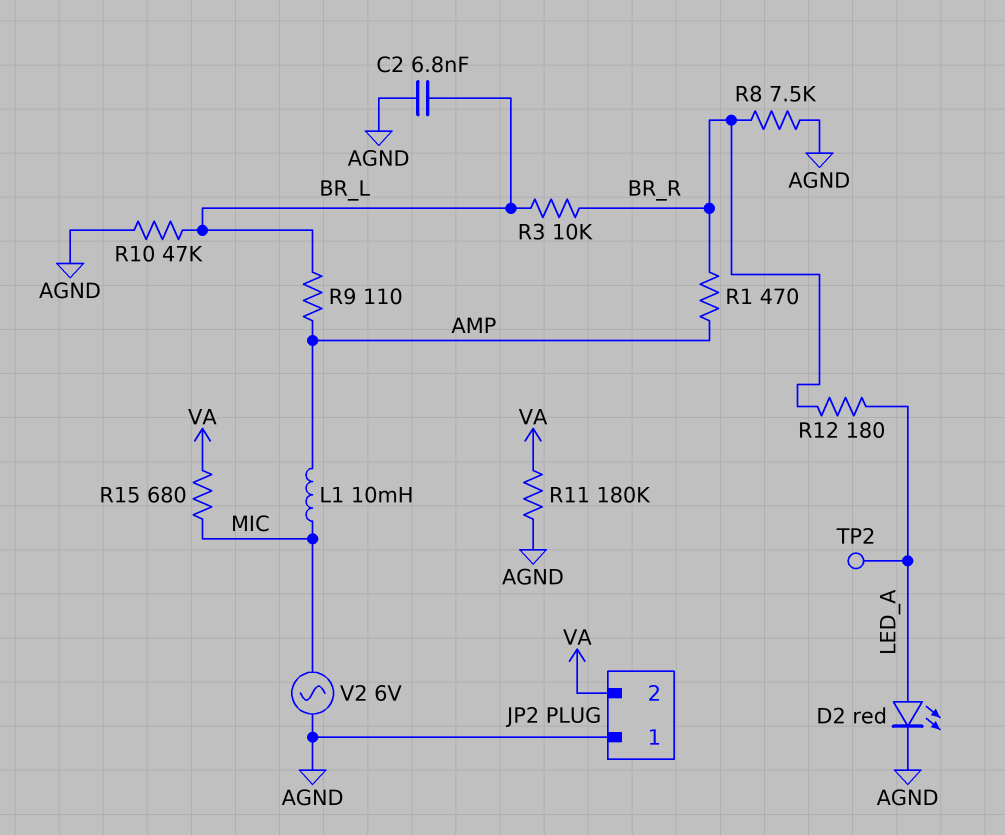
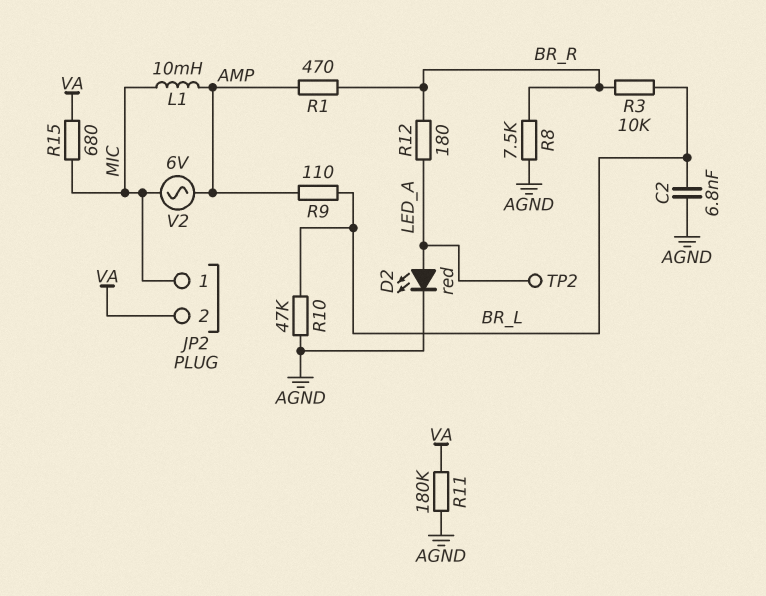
JP2 pin 1: AGND -> MIC
V2: AC 6V (AGND, MIC) -> AC 6V (AMP, MIC)

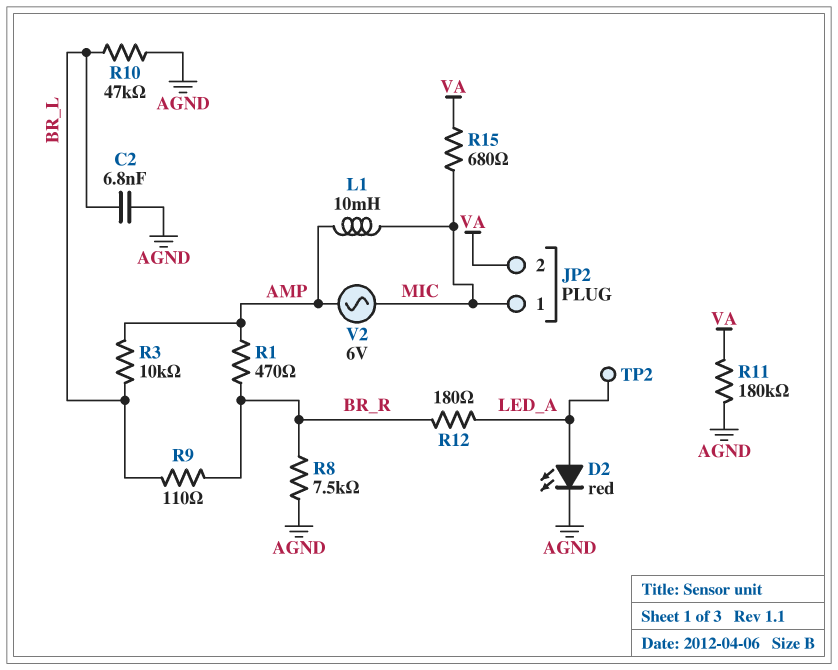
R3: 10k (BR_L, BR_R) -> 10k (AMP, BR_L)
R9: 110 (AMP, BR_L) -> 110 (BR_L, BR_R)

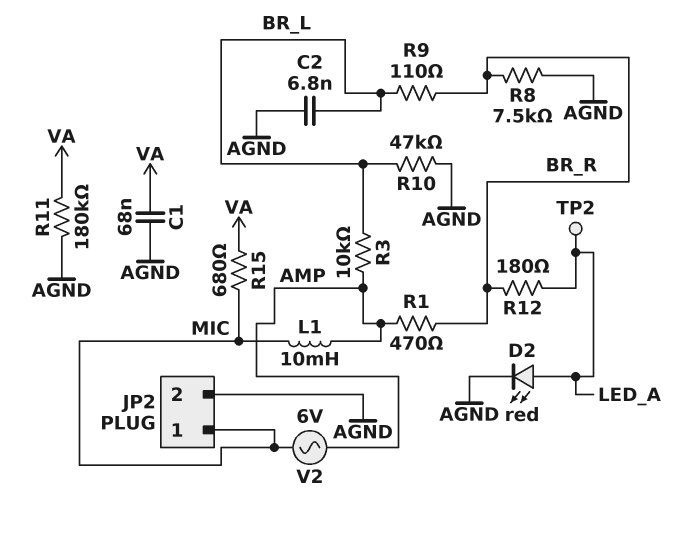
C1: none -> 68nF (AGND, VA)
JP2 pin 2: VA -> AGND

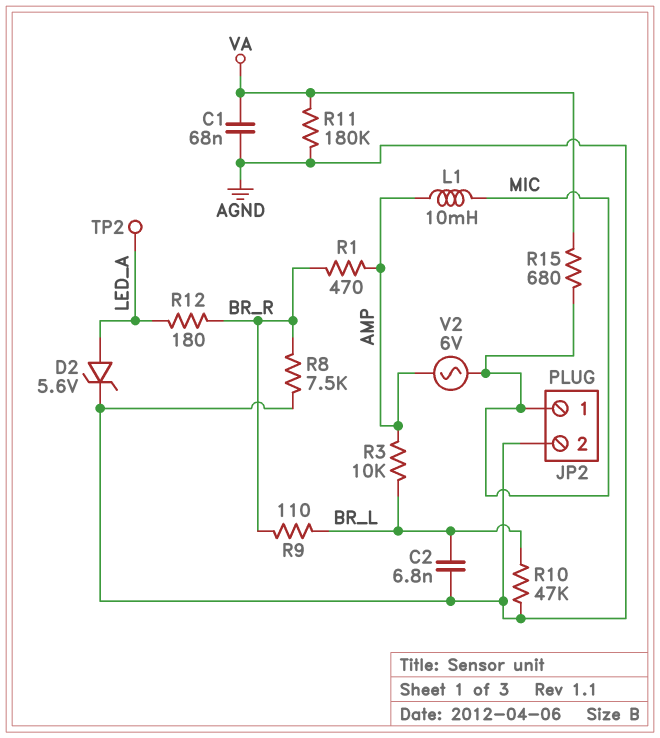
D2: LED red (A LED_A, K AGND) -> zener 5.6V (A LED_A, K AGND)

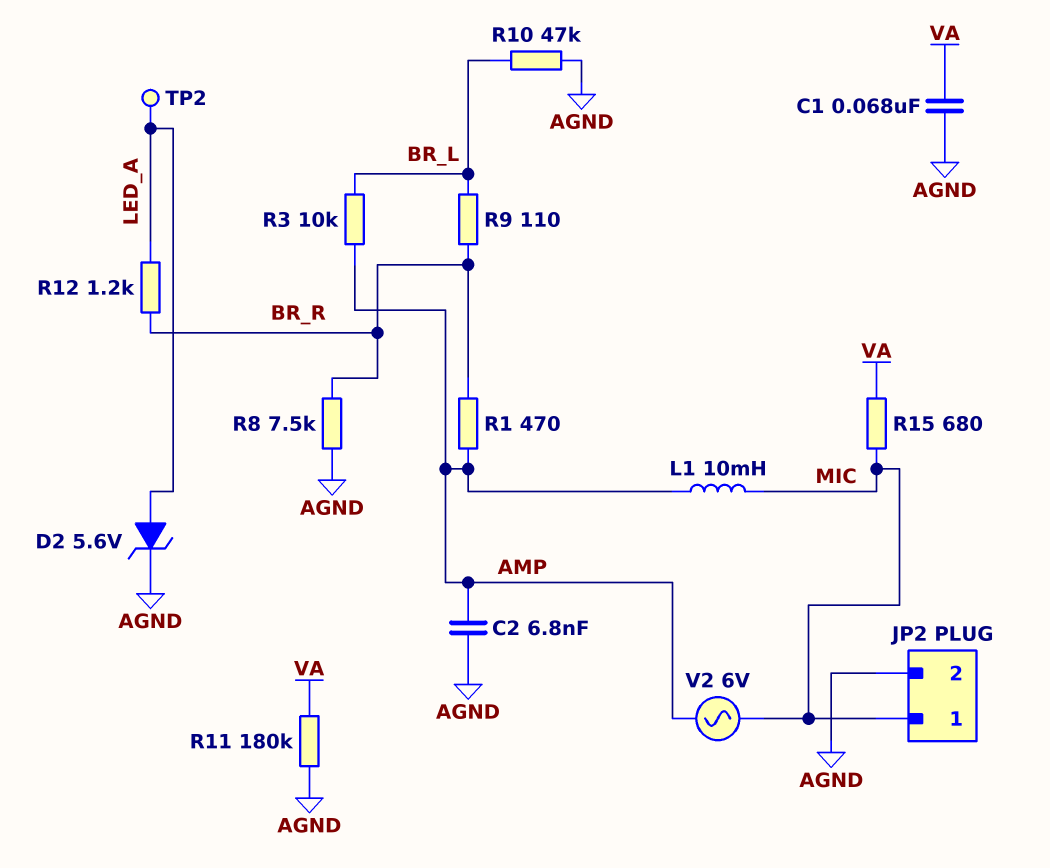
C2: 6.8nF (AGND, BR_L) -> 6.8nF (AGND, AMP)
R12: 180 (BR_R, LED_A) -> 1.2k (BR_R, LED_A)

